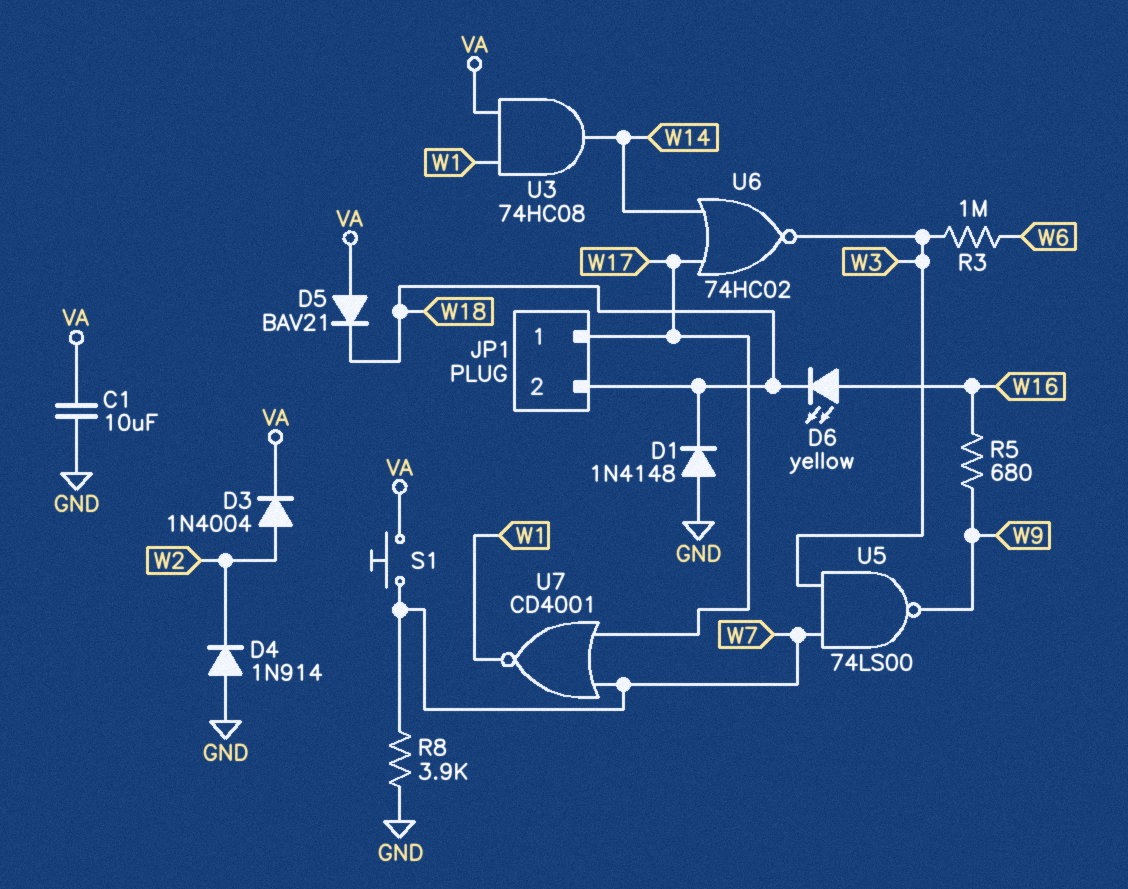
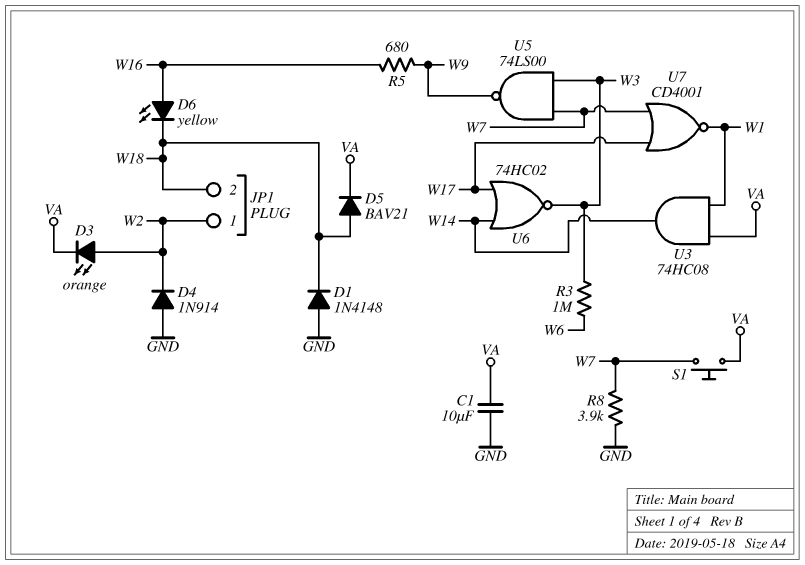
D3: diode 1N4004 (A W2, K VA) -> LED orange (A W2, K VA)
D5: diode BAV21 (A VA, K W18) -> diode BAV21 (A W18, K VA)
JP1 pin 1: W17 -> W2

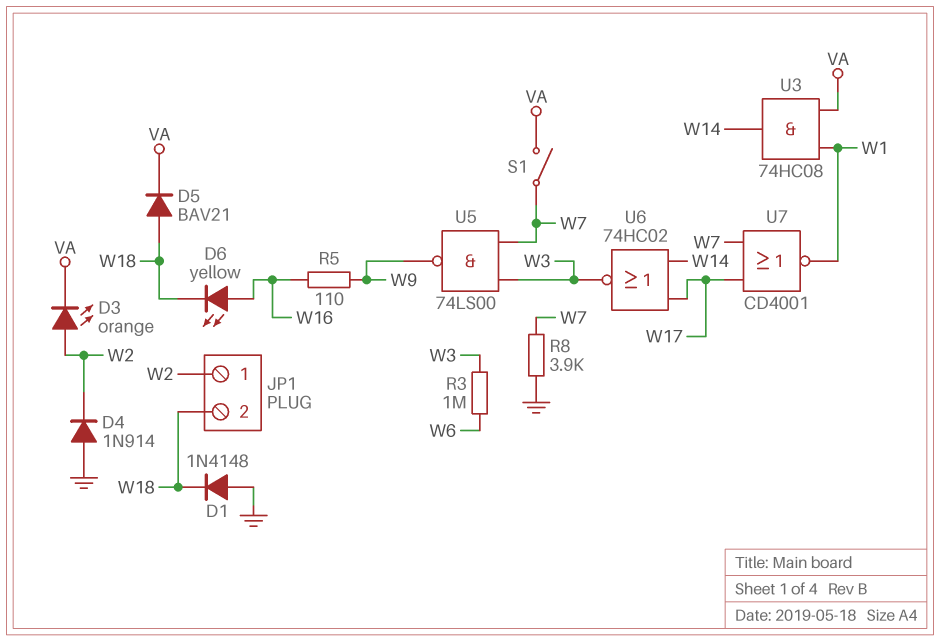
C1: 10uF (GND, VA) -> none
R5: 680 (W9, W16) -> 110 (W9, W16)
S1: button (VA, W7) -> switch (VA, W7)

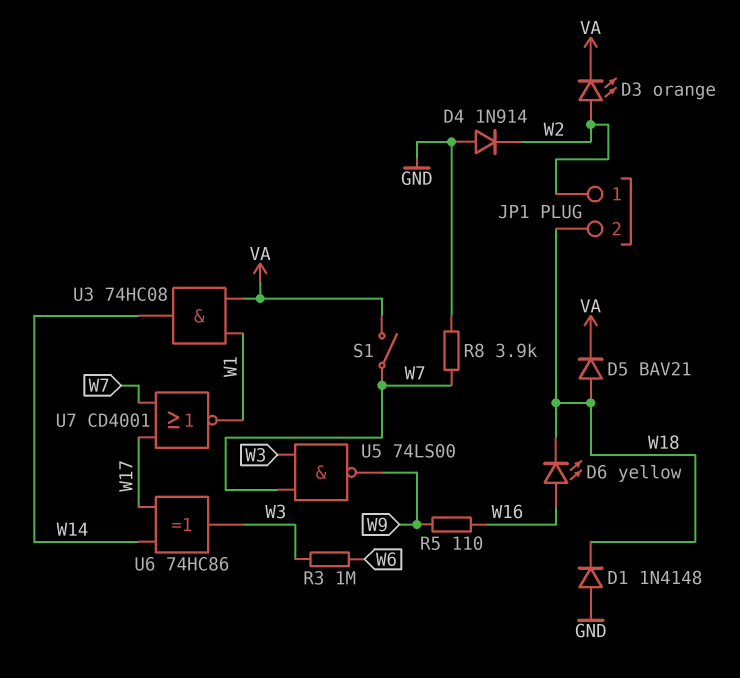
U6: NOR 74HC02 (in W14, in W17, out W3) -> XOR 74HC86 (in W14, in W17, out W3)

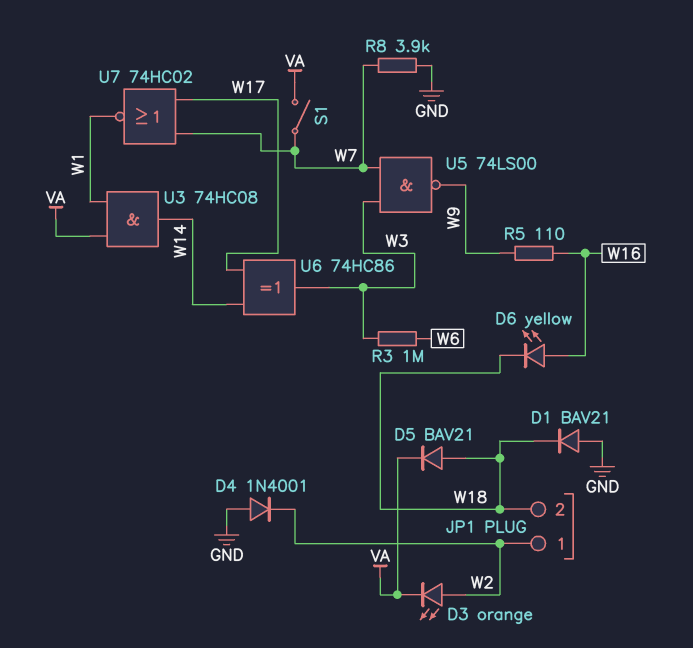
D1: diode 1N4148 (A GND, K W18) -> diode BAV21 (A GND, K W18)
D4: diode 1N914 (A GND, K W2) -> diode 1N4001 (A GND, K W2)
U7: NOR CD4001 (in W7, in W17, out W1) -> NOR 74HC02 (in W7, in W17, out W1)

